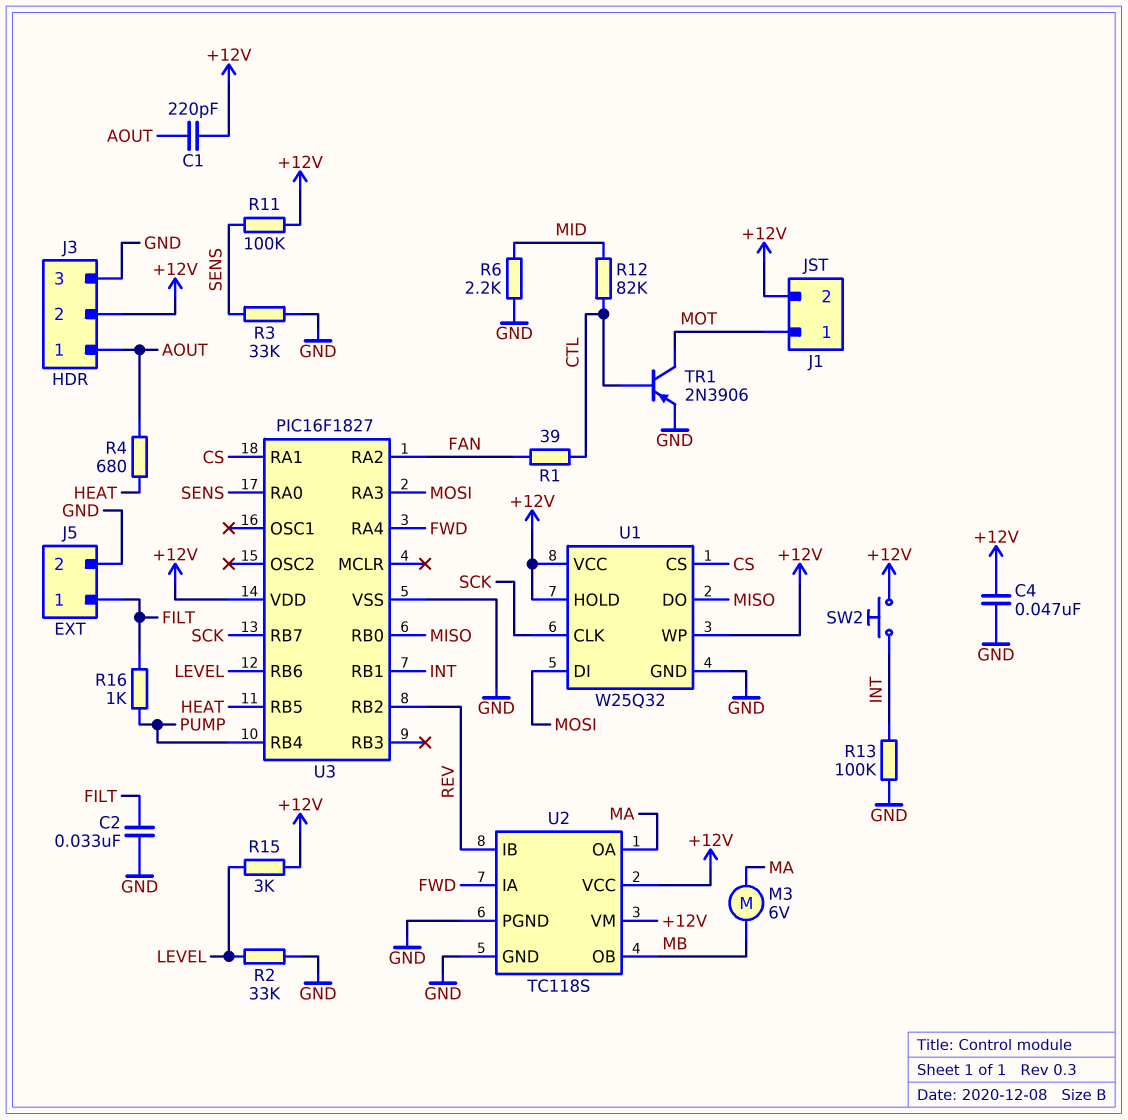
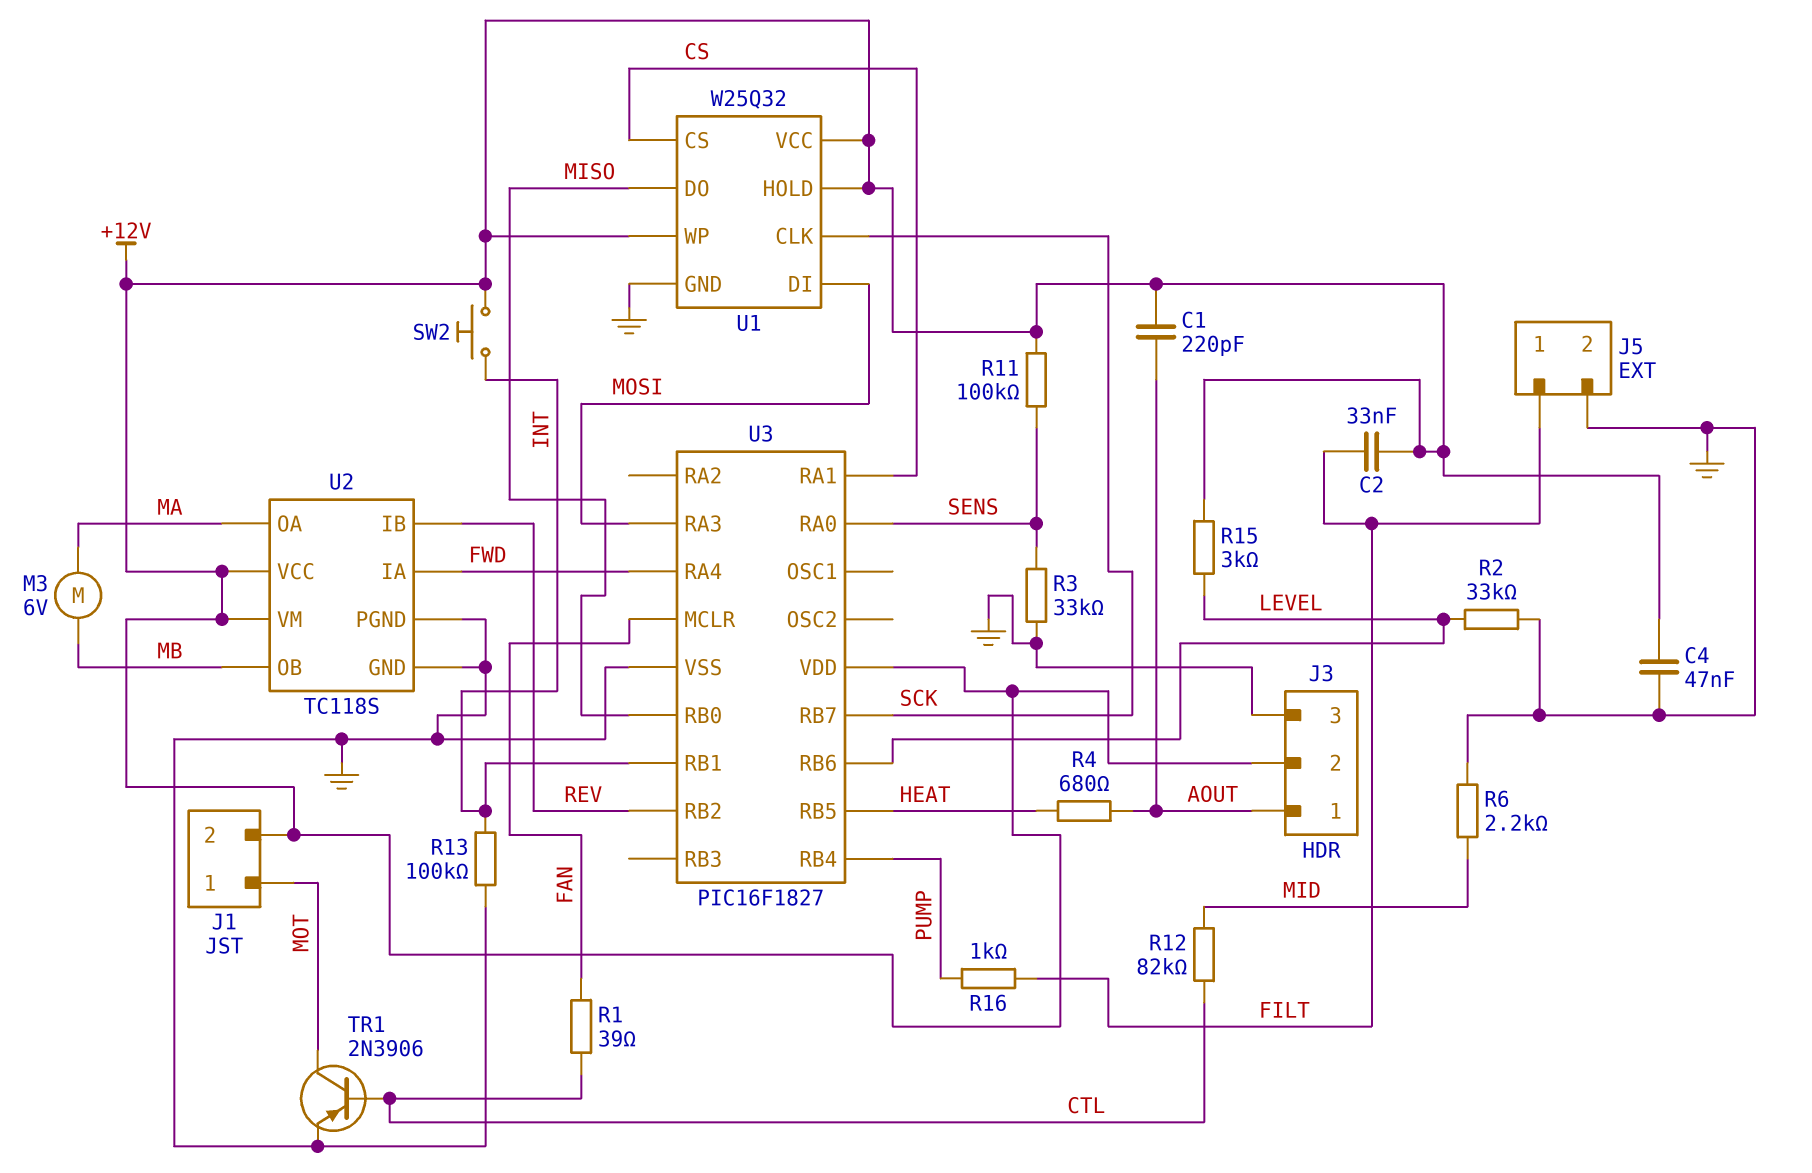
C2: 33nF (FILT, GND) -> 33nF (+12V, FILT)
U3 pin MCLR: none -> FAN
U3 pin RA2: FAN -> none

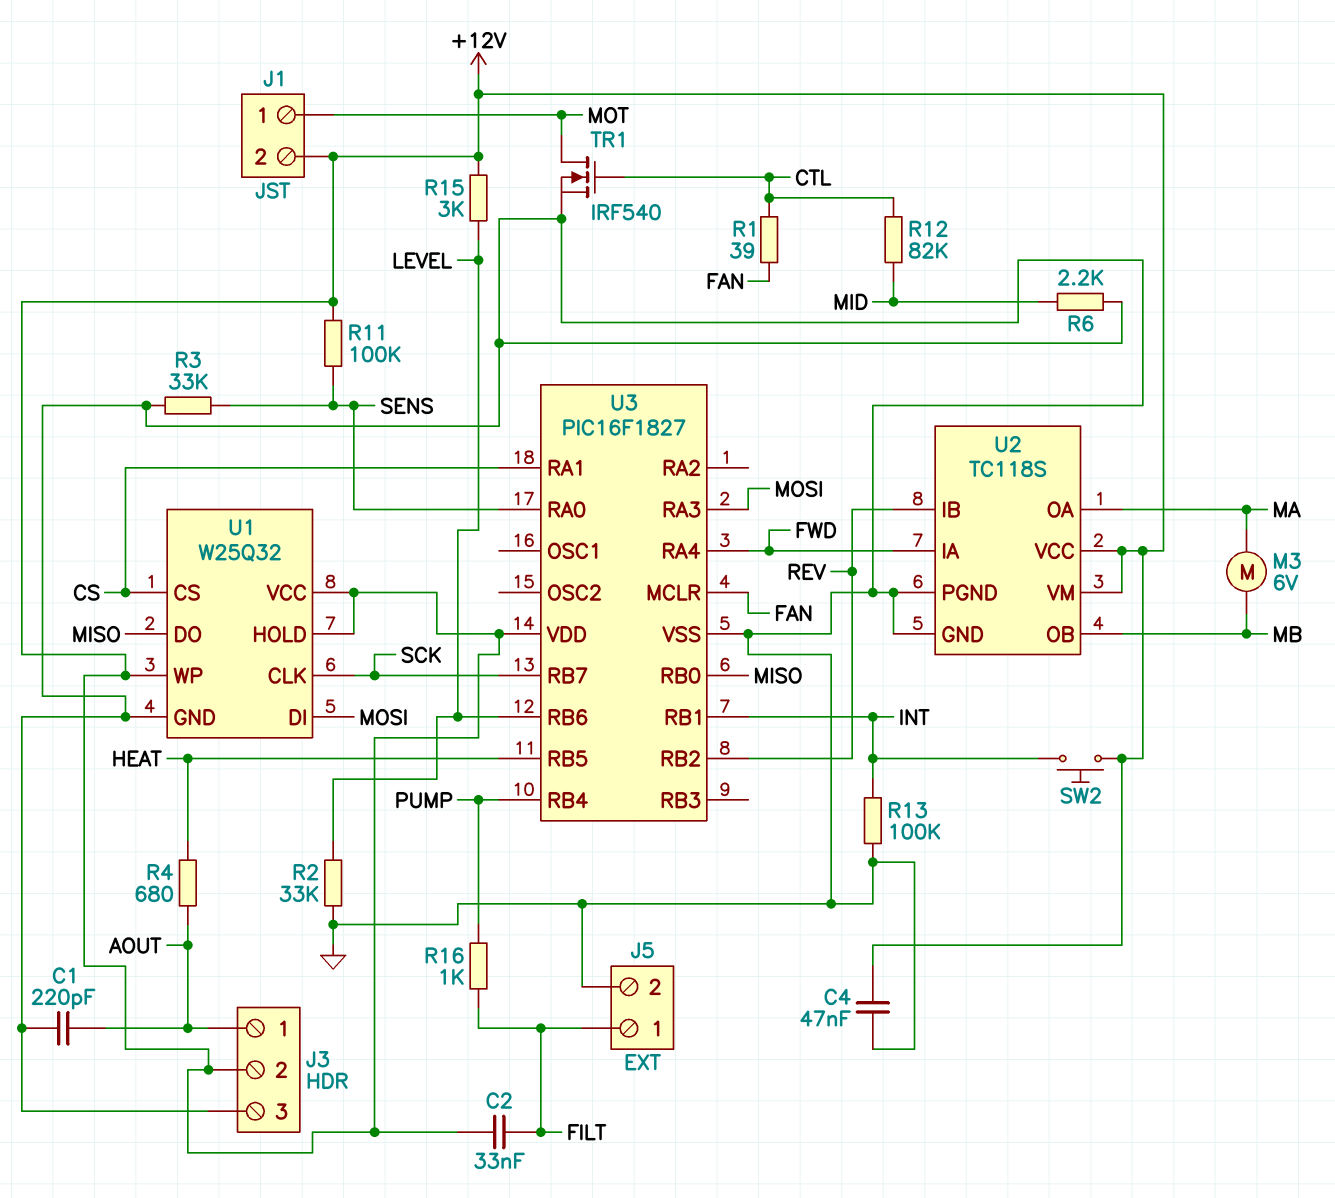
C1: 220pF (+12V, AOUT) -> 220pF (AOUT, GND)
TR1: PNP 2N3906 (B CTL, C MOT, E GND) -> NMOS IRF540 (G CTL, D MOT, S GND)

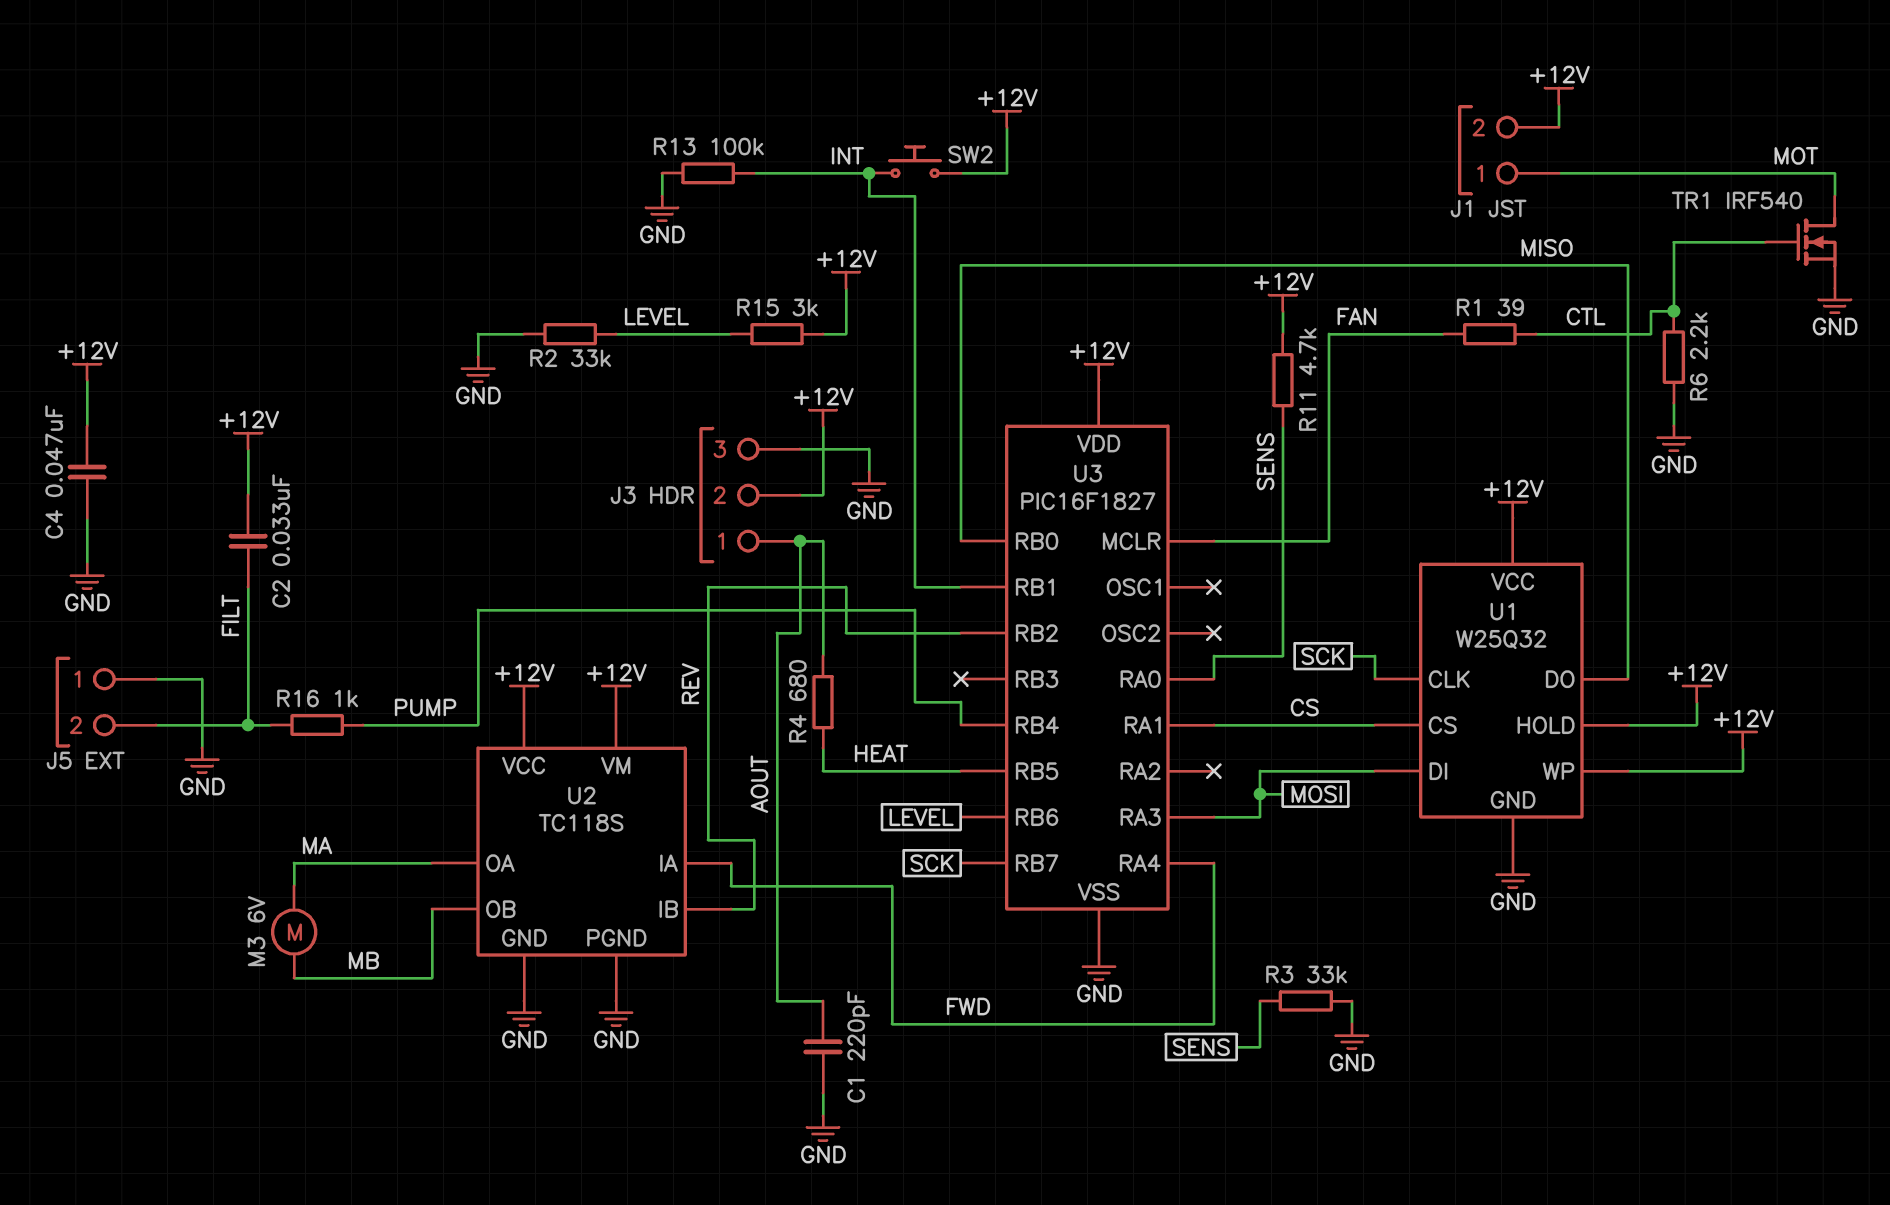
J5 pin 1: FILT -> GND
J5 pin 2: GND -> FILT
R6: 2.2k (GND, MID) -> 2.2k (CTL, GND)
R11: 100k (+12V, SENS) -> 4.7k (+12V, SENS)
R12: 82k (CTL, MID) -> none

